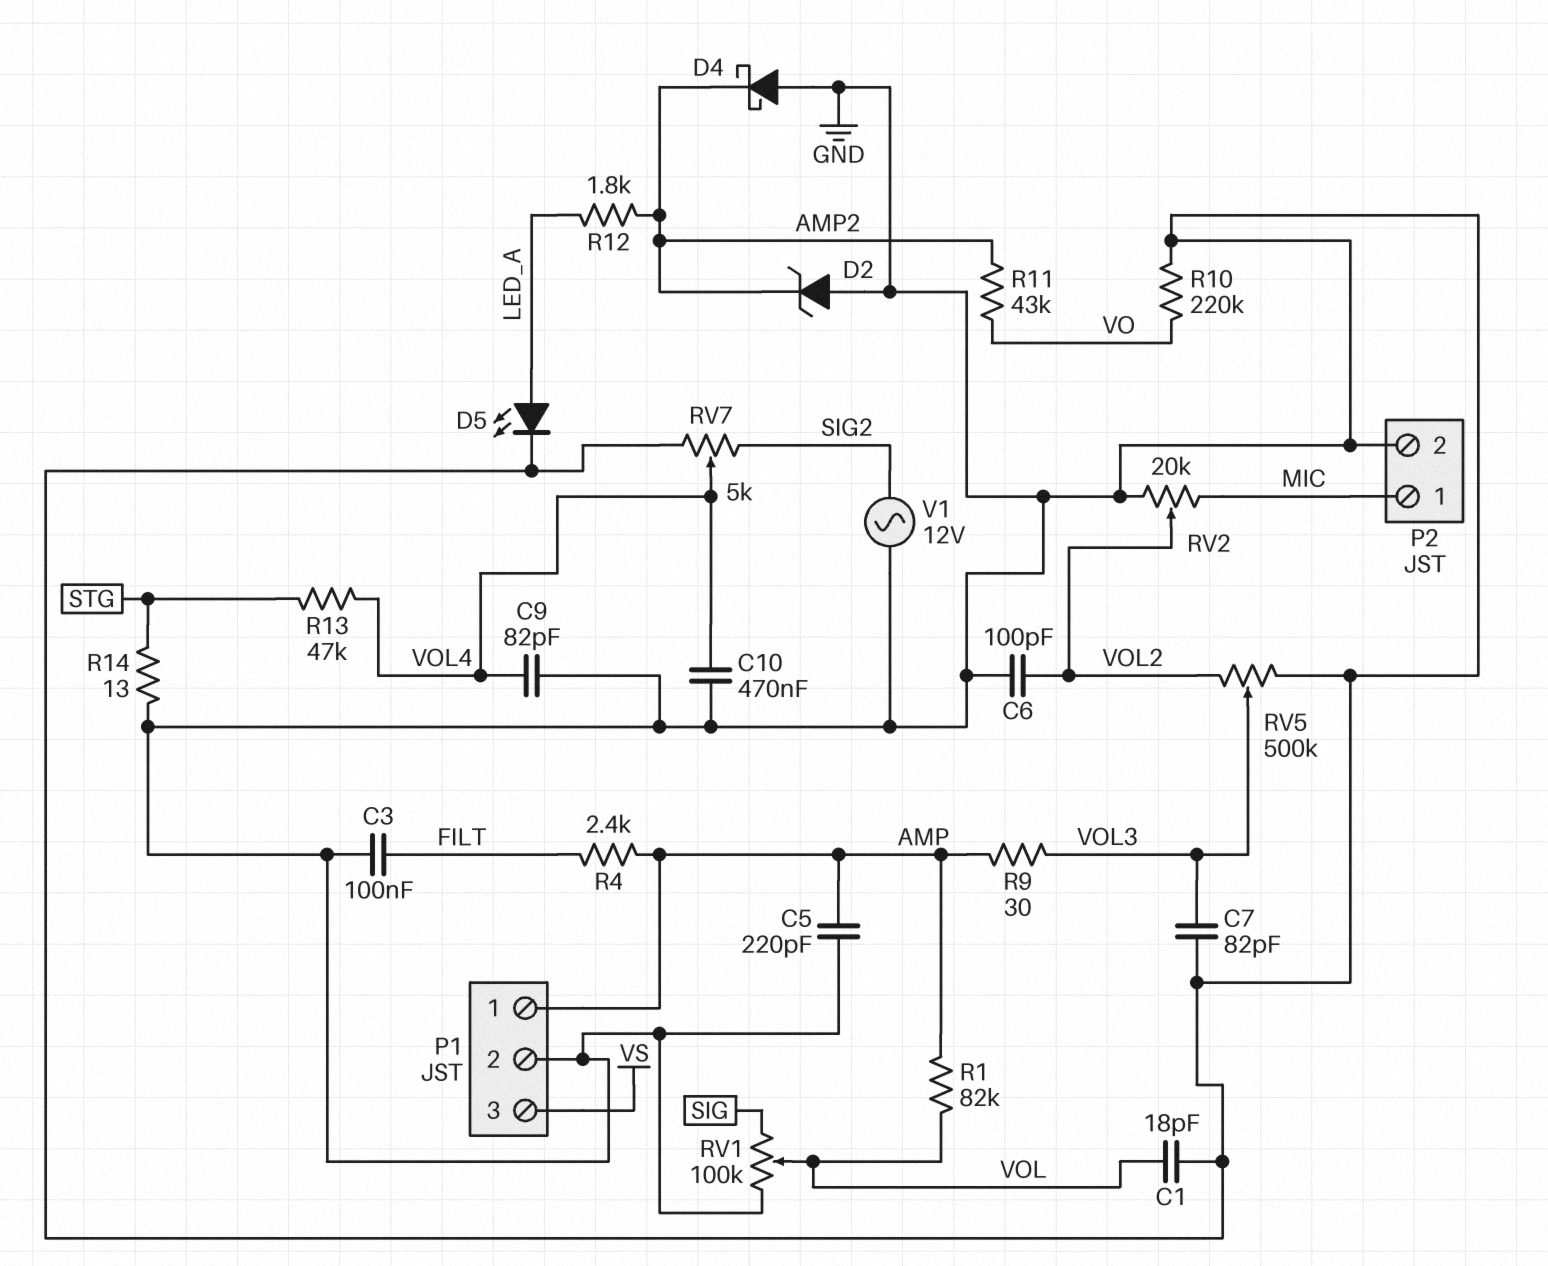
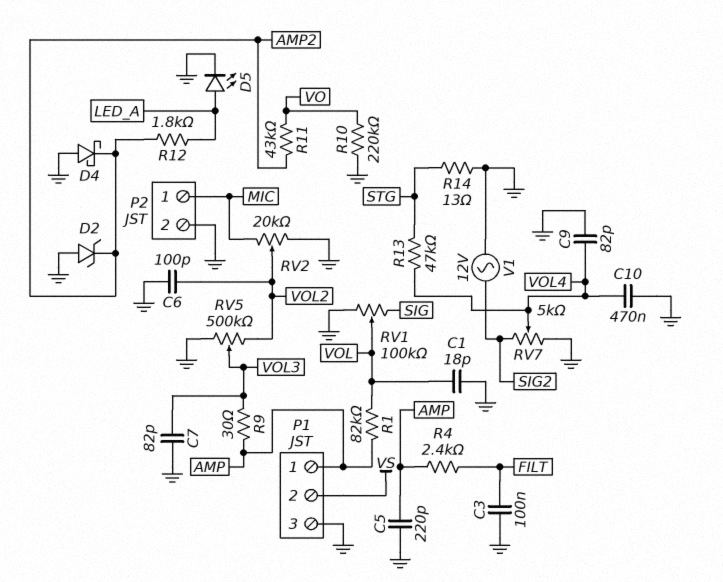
P1 pin 2: GND -> VS
P1 pin 3: VS -> GND

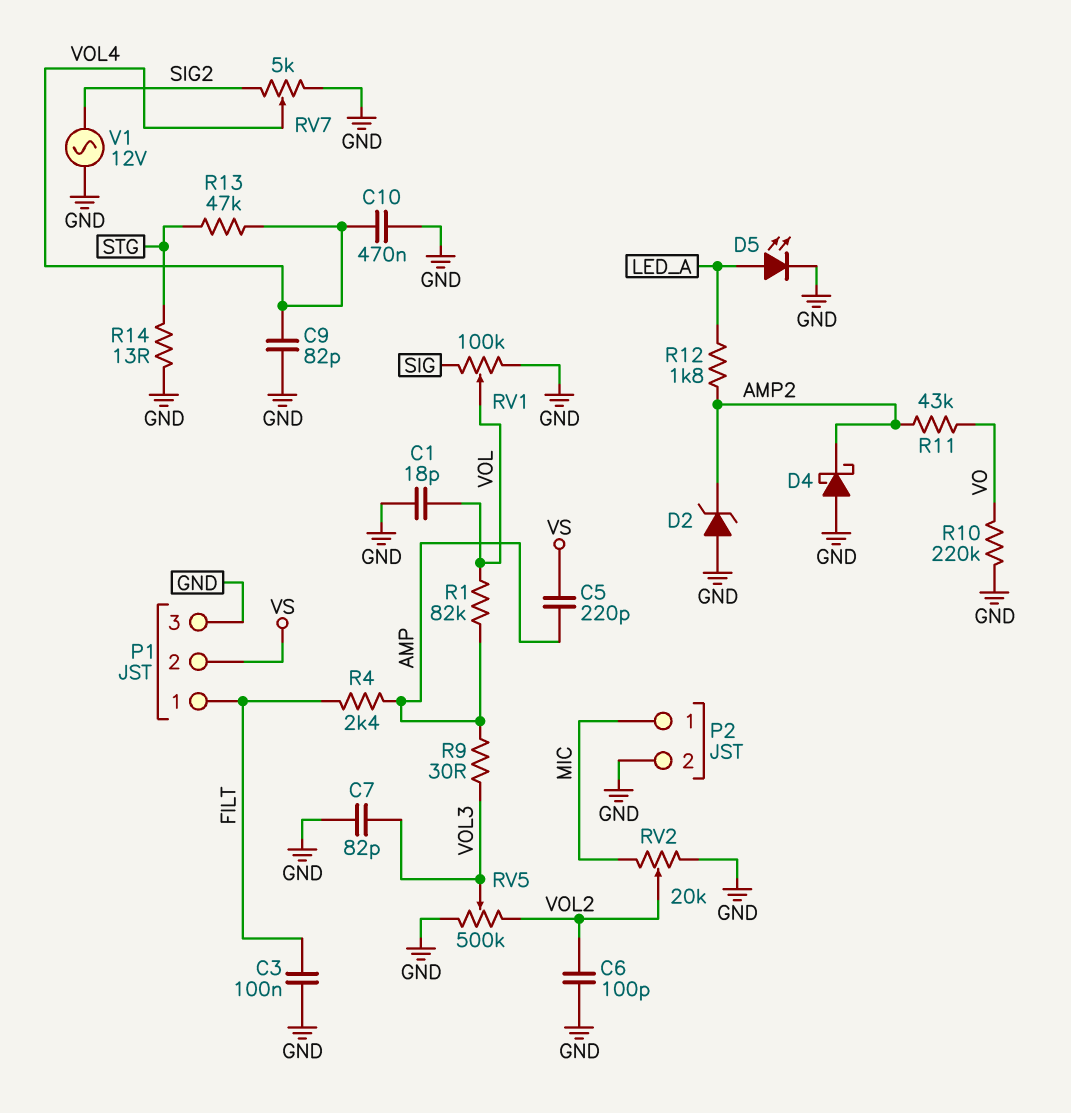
C5: 220pF (AMP, GND) -> 220pF (AMP, VS)
P1 pin 1: AMP -> FILT

